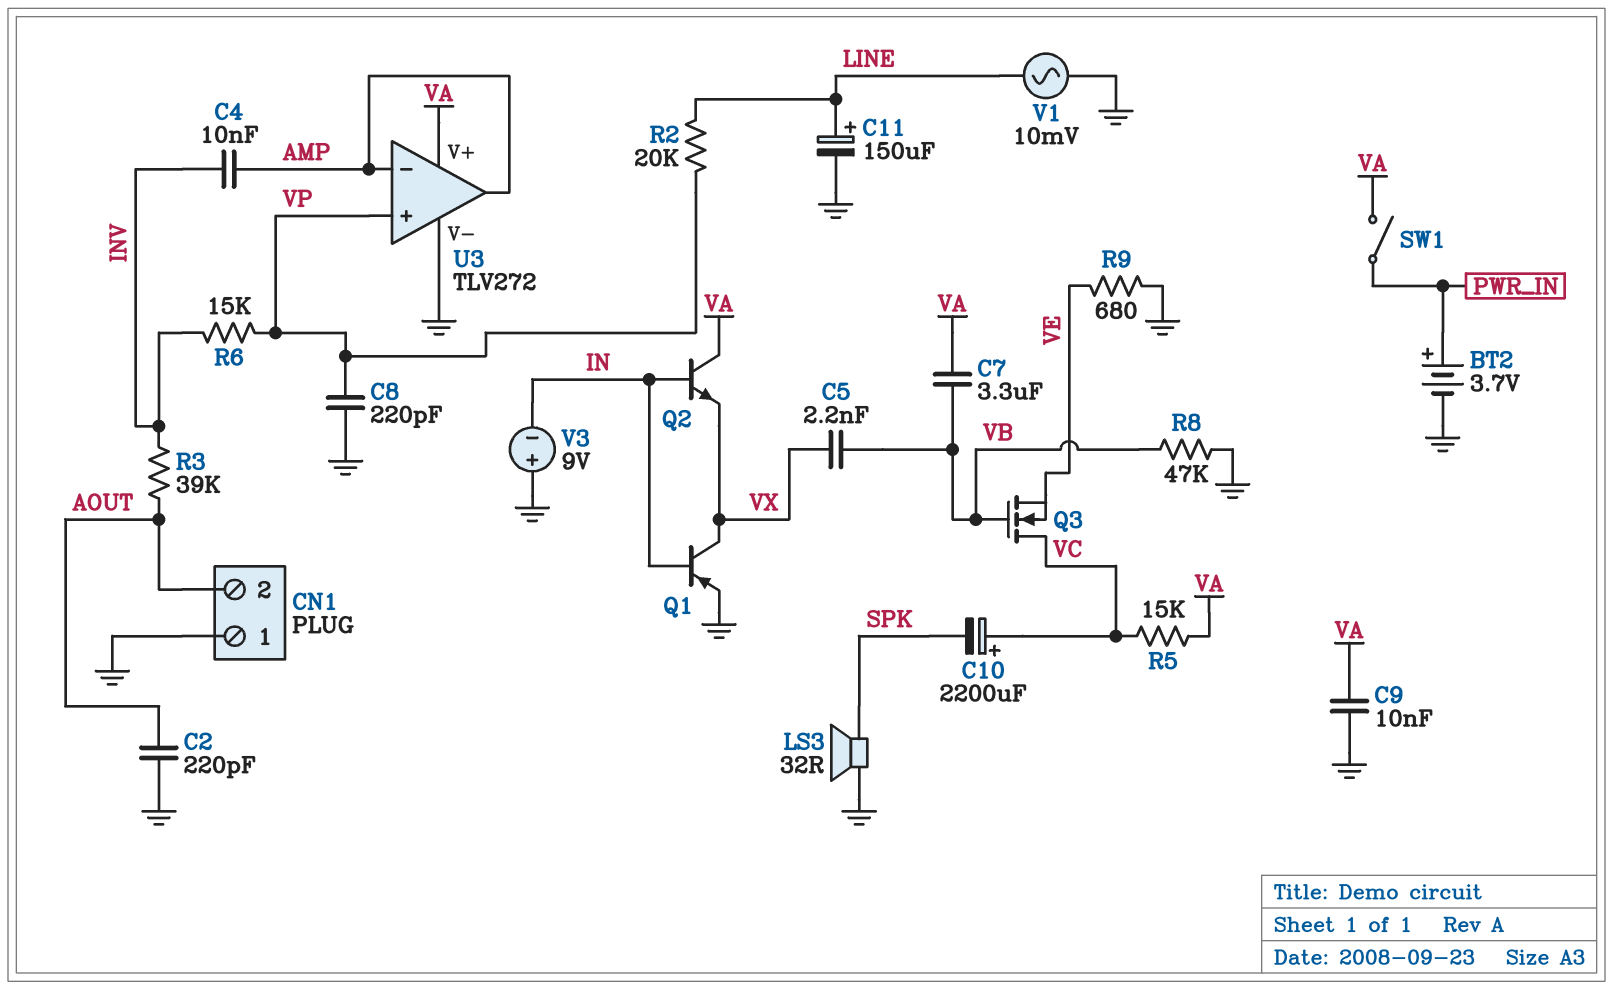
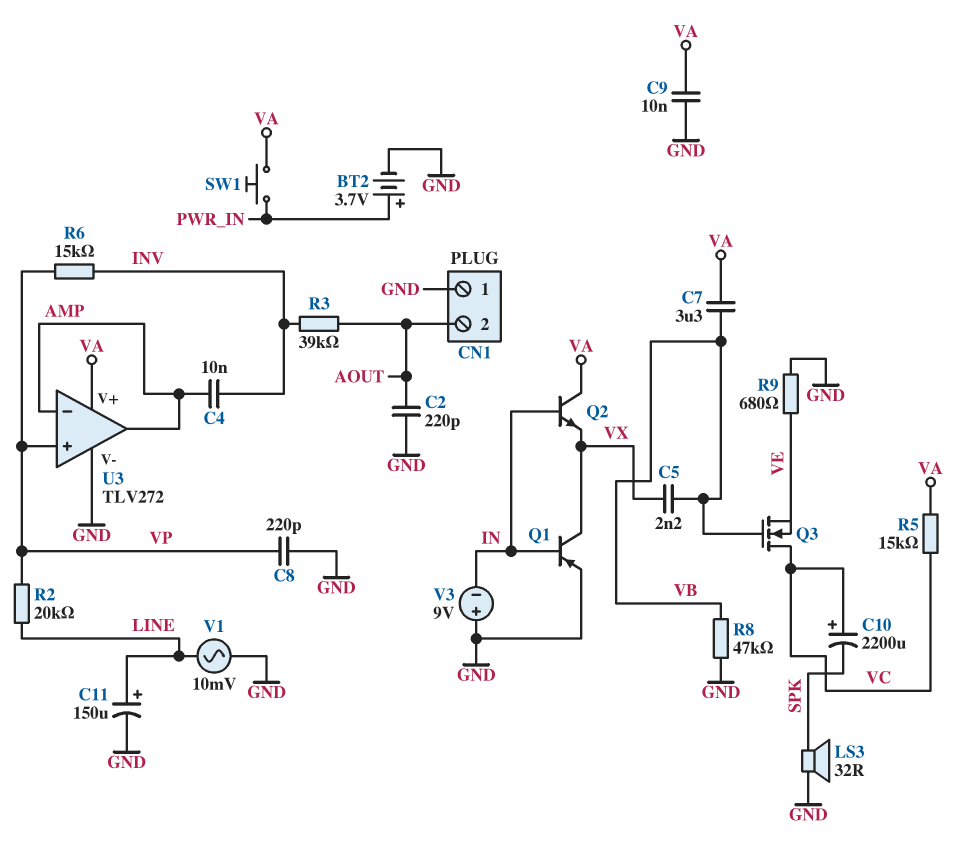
SW1: switch (PWR_IN, VA) -> button (PWR_IN, VA)

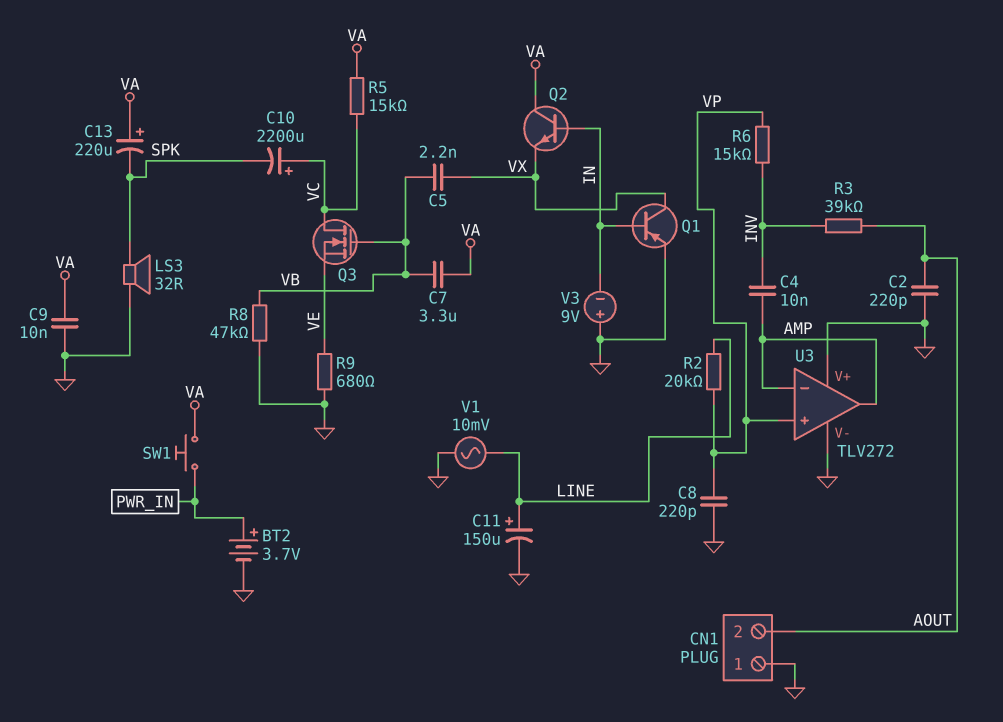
C13: none -> 220uF (plus VA, minus SPK)
U3 pin V+: VA -> GND

